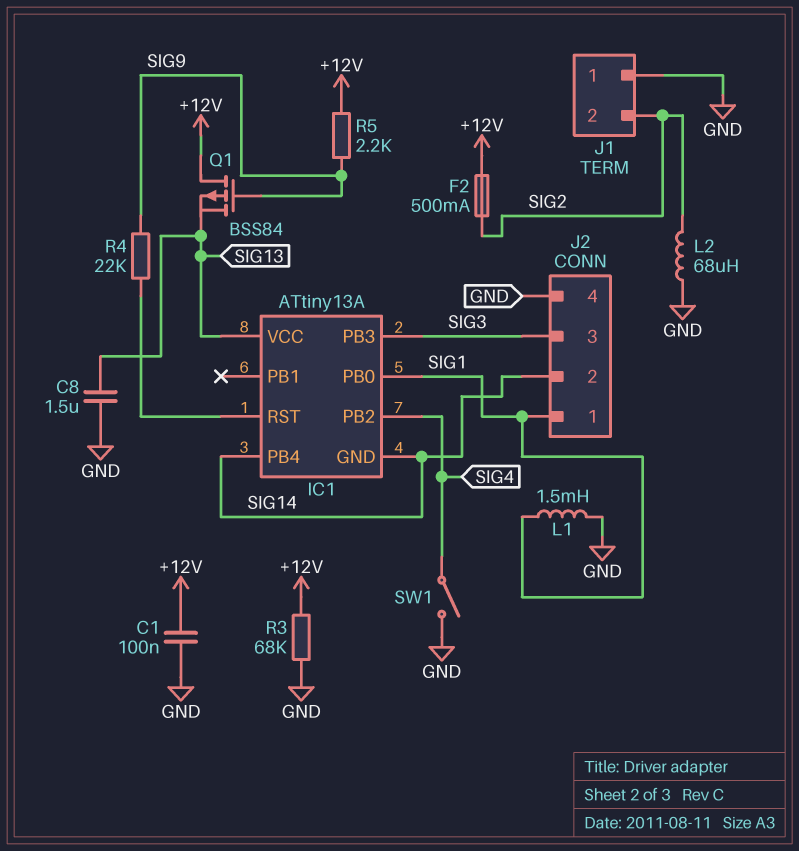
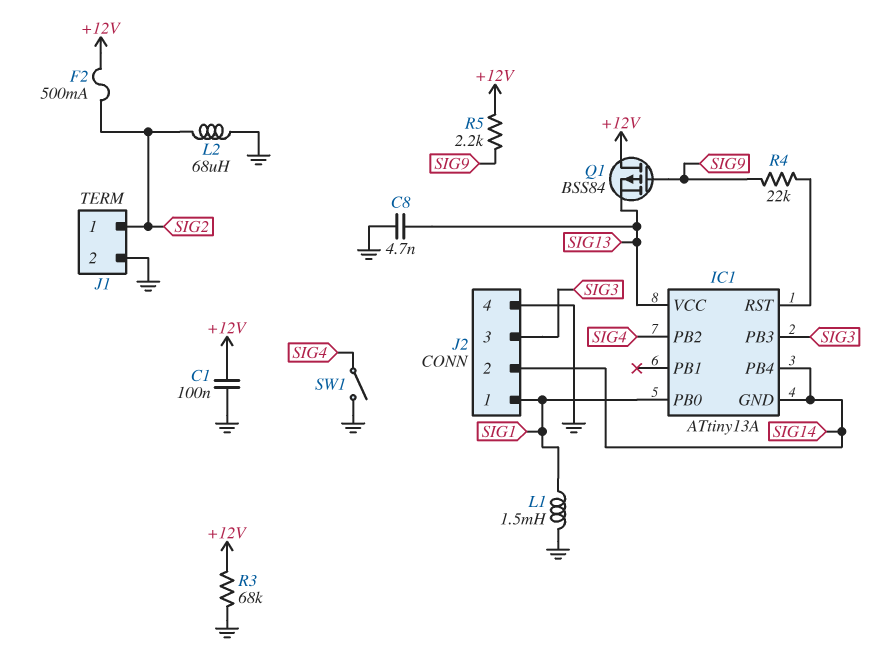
C8: 1.5uF (GND, SIG13) -> 4.7nF (GND, SIG13)
J1 pin 1: GND -> SIG2
J1 pin 2: SIG2 -> GND

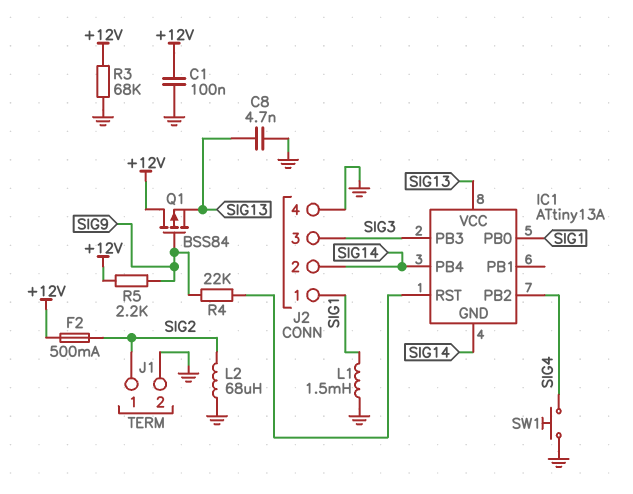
SW1: switch (GND, SIG4) -> button (GND, SIG4)

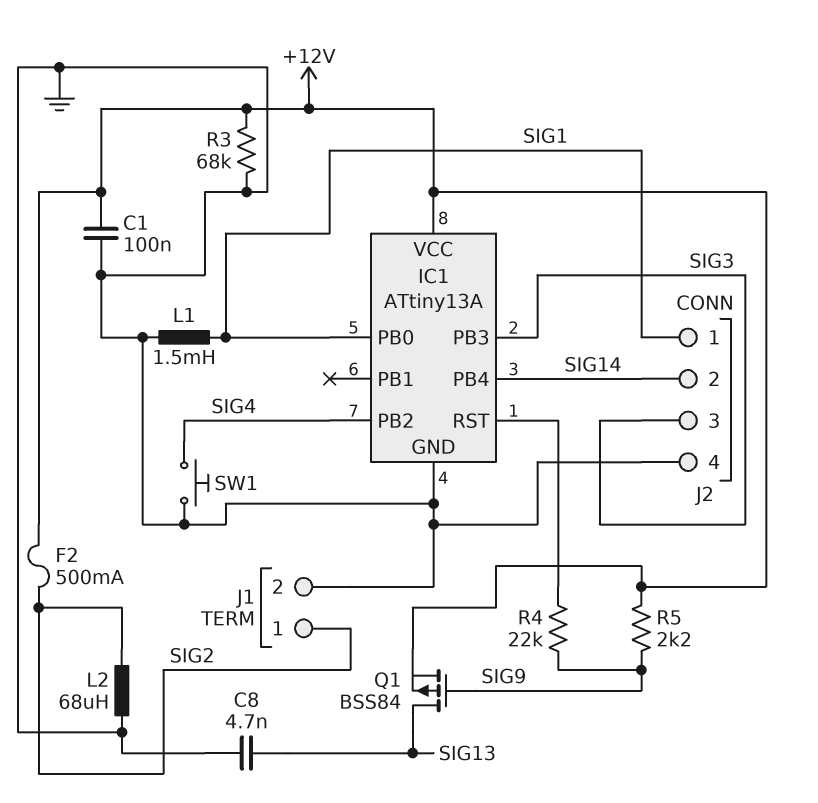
IC1 pin GND: SIG14 -> GND
IC1 pin VCC: SIG13 -> +12V
Q1: PMOS BSS84 (G SIG9, D +12V, S SIG13) -> PMOS BSS84 (G SIG9, D SIG13, S +12V)

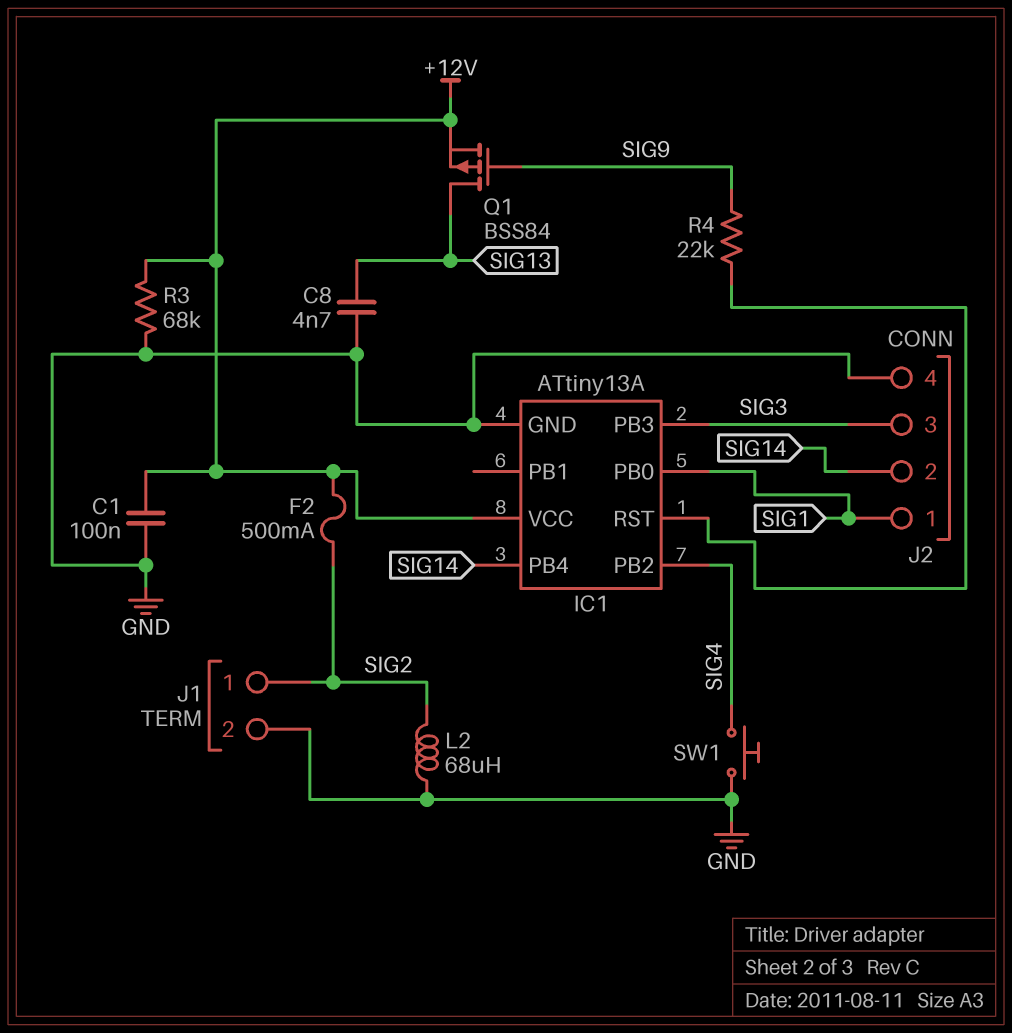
L1: 1.5mH (GND, SIG1) -> none
R5: 2.2k (+12V, SIG9) -> none

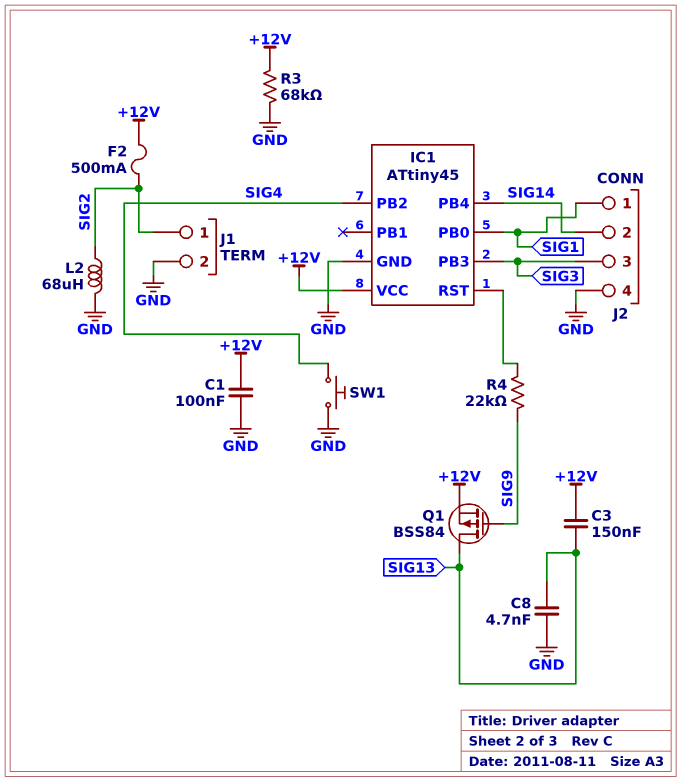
C3: none -> 150nF (+12V, SIG13)
IC1: ATtiny13A -> ATtiny45

